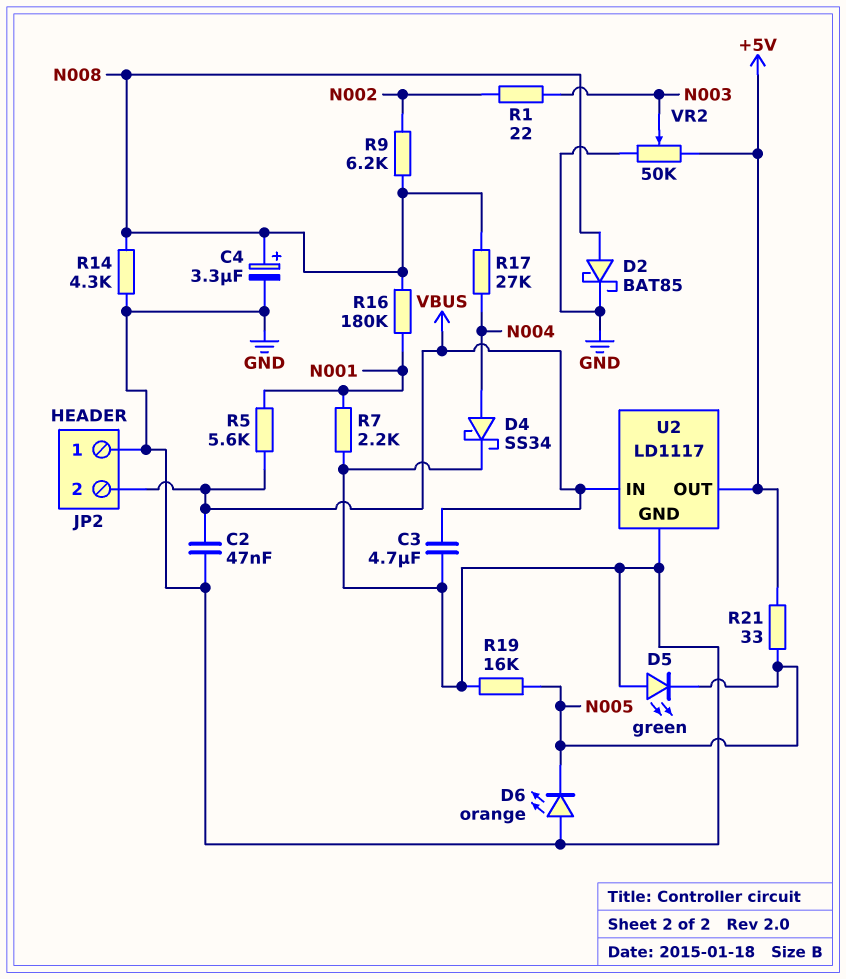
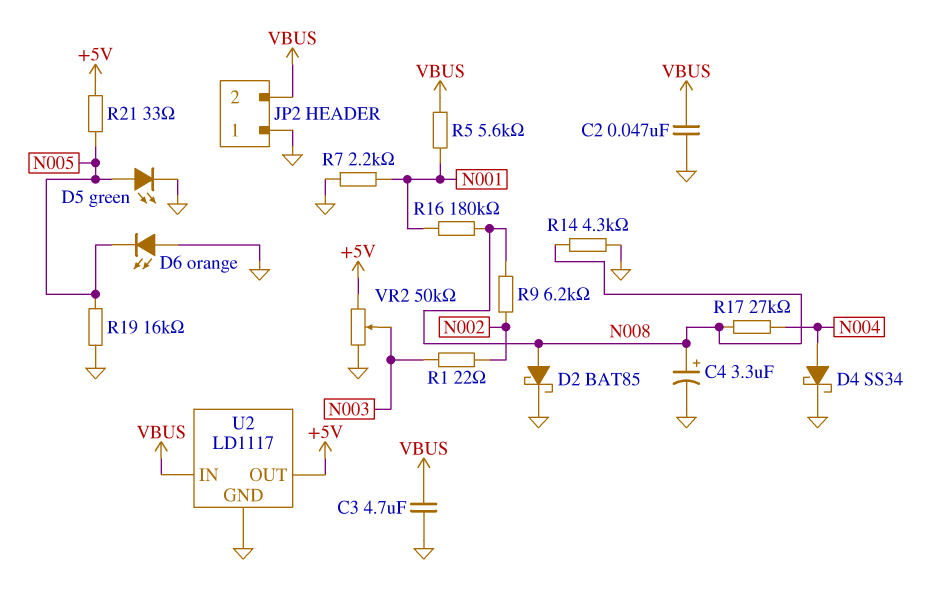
D5: LED green (A GND, K N005) -> LED green (A N005, K GND)

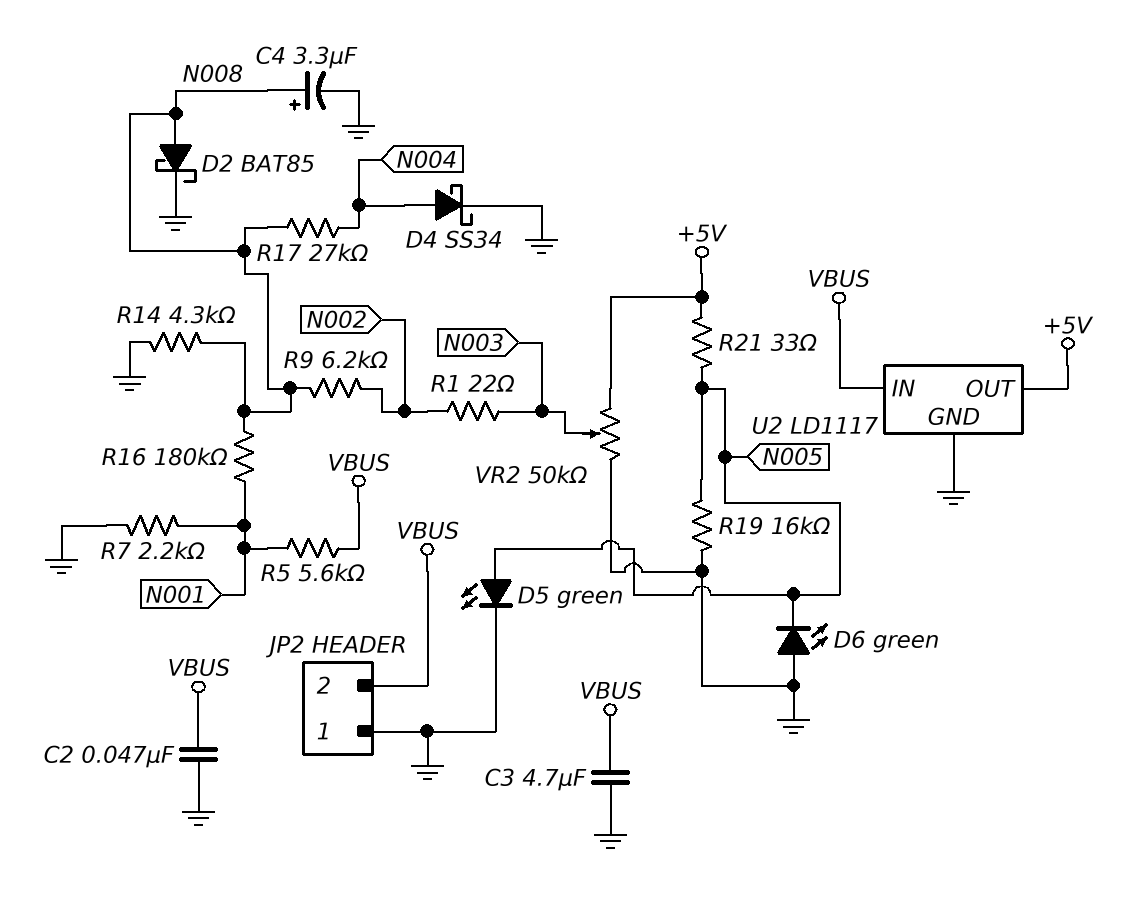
D6: LED orange (A GND, K N005) -> LED green (A GND, K N005)

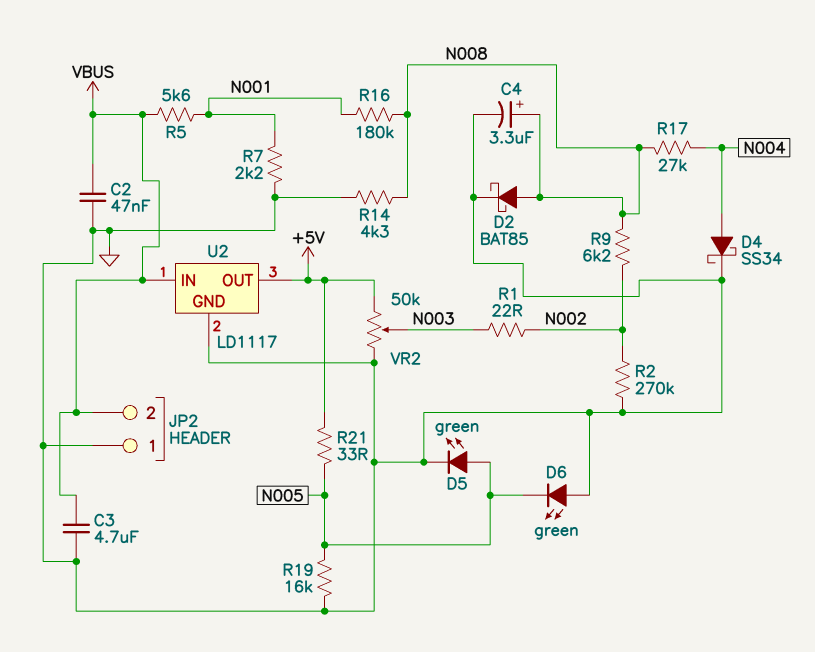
R2: none -> 270k (GND, N002)

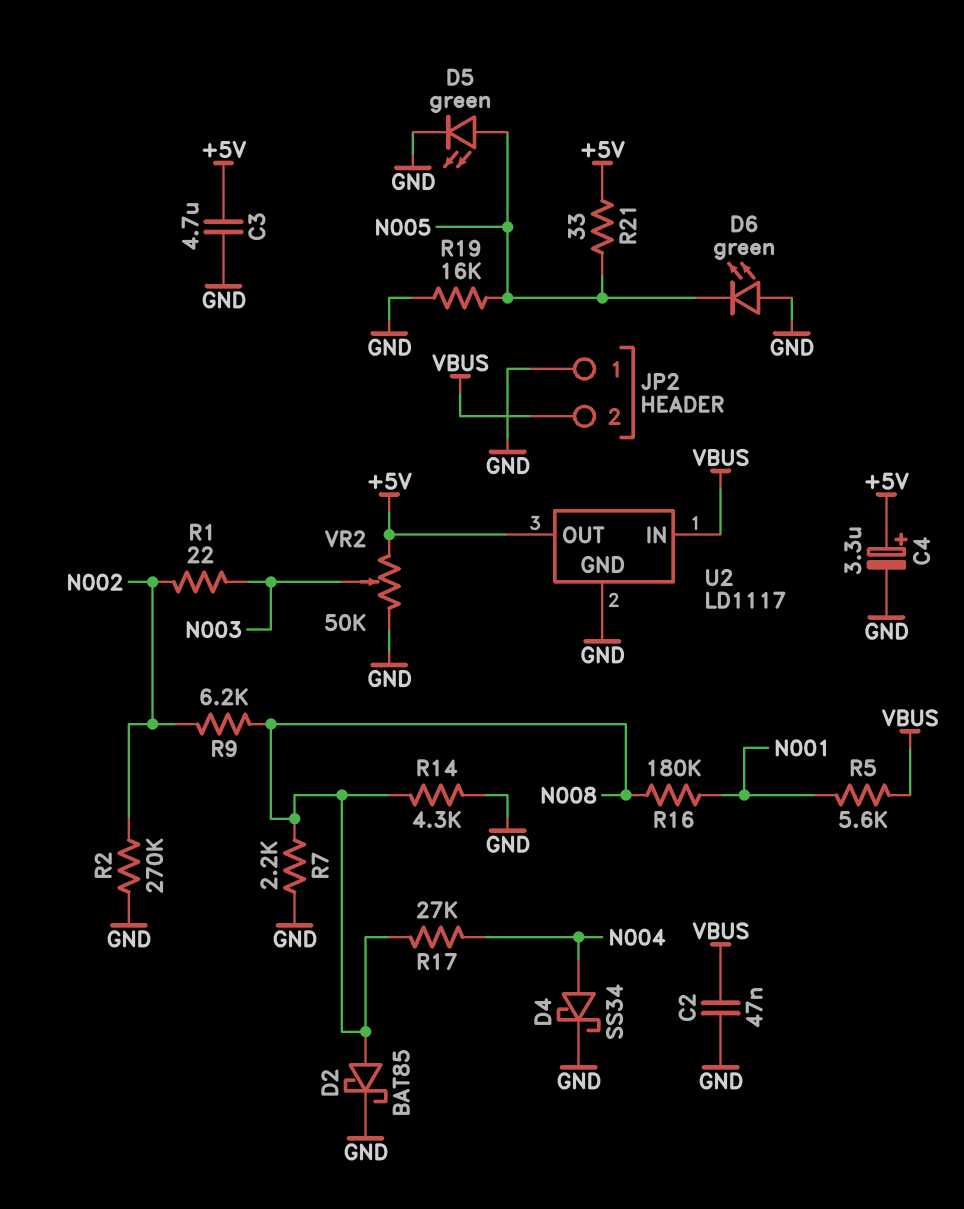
C3: 4.7uF (GND, VBUS) -> 4.7uF (+5V, GND)
C4: 3.3uF (plus N008, minus GND) -> 3.3uF (plus +5V, minus GND)
R7: 2.2k (GND, N001) -> 2.2k (GND, N008)

